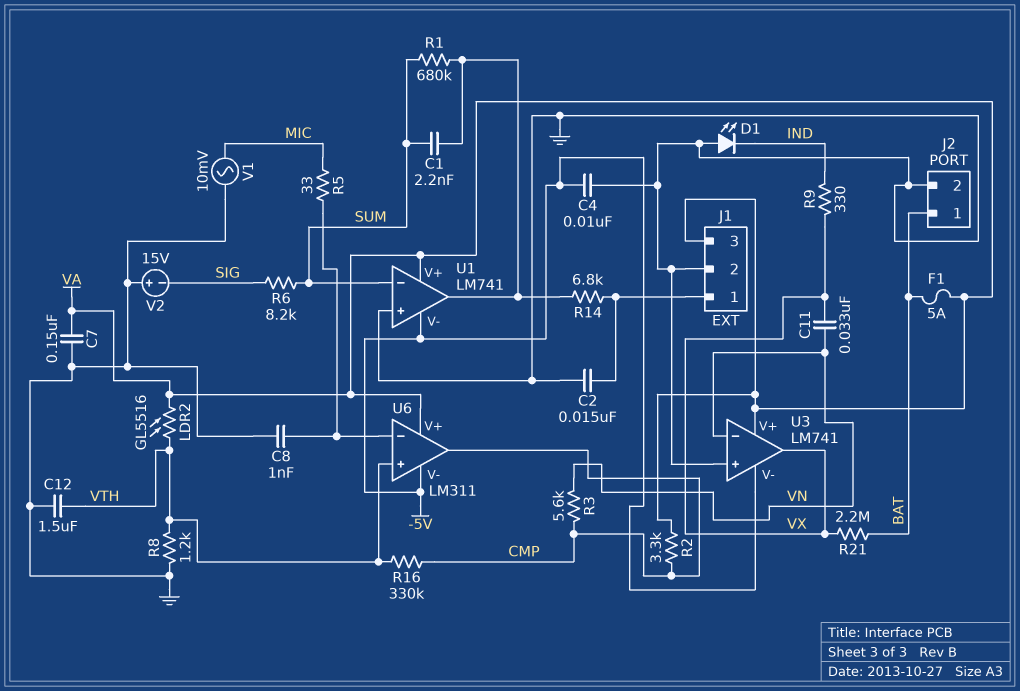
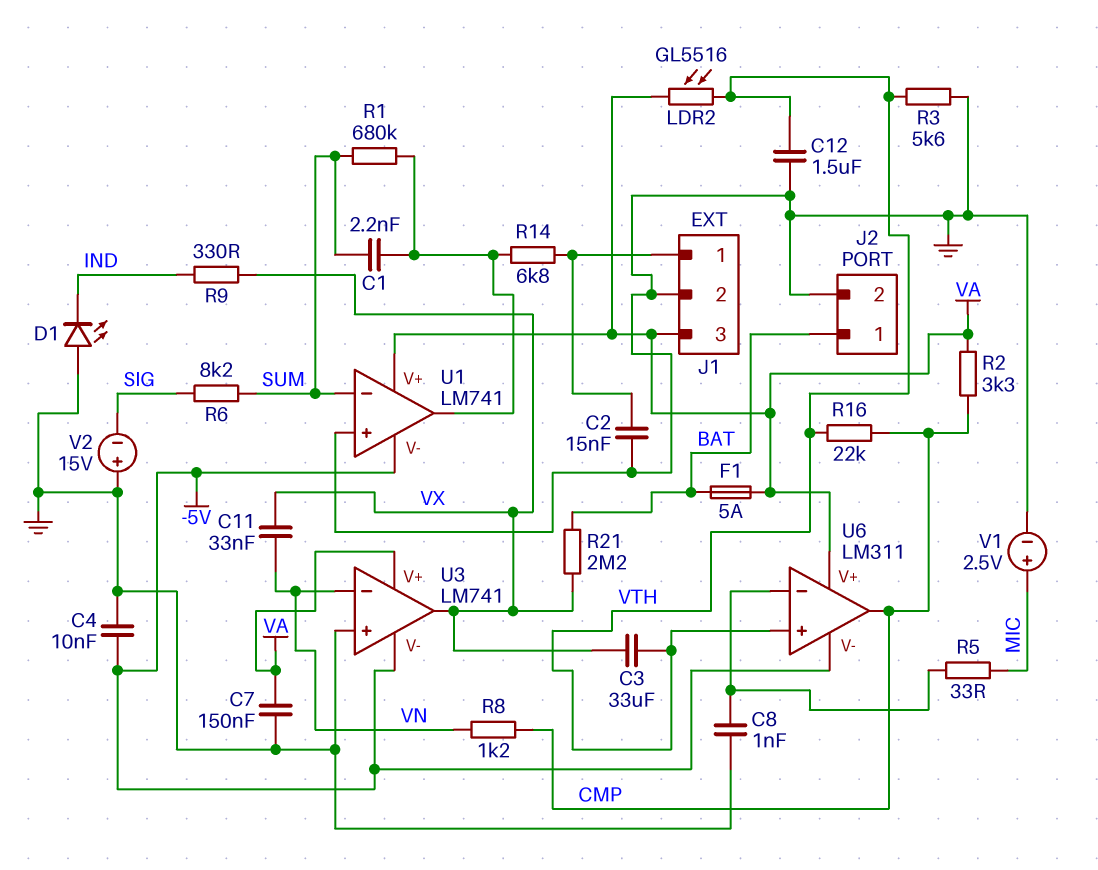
C3: none -> 33uF (VTH, VX)
R3: 5.6k (CMP, VN) -> 5.6k (GND, VTH)
R8: 1.2k (GND, VTH) -> 1.2k (CMP, VN)
R16: 330k (CMP, VTH) -> 22k (CMP, VTH)
V1: AC 10mV (GND, MIC) -> 2.5V (plus MIC, minus GND)

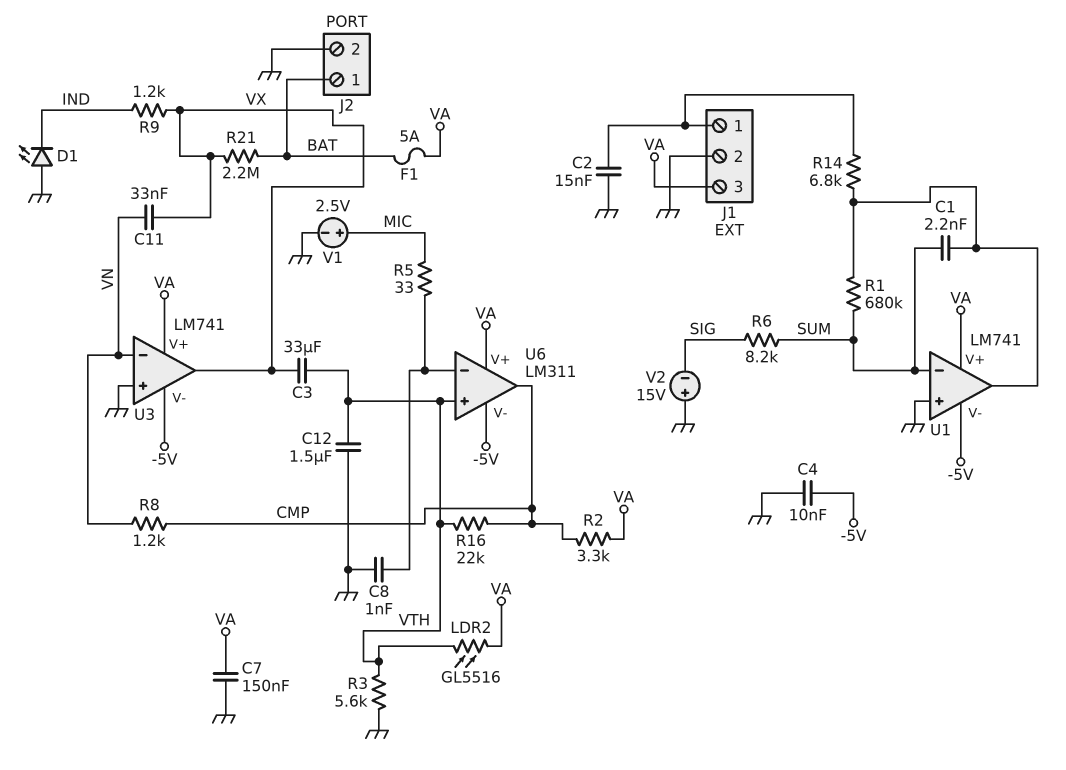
R9: 330 (IND, VX) -> 1.2k (IND, VX)

